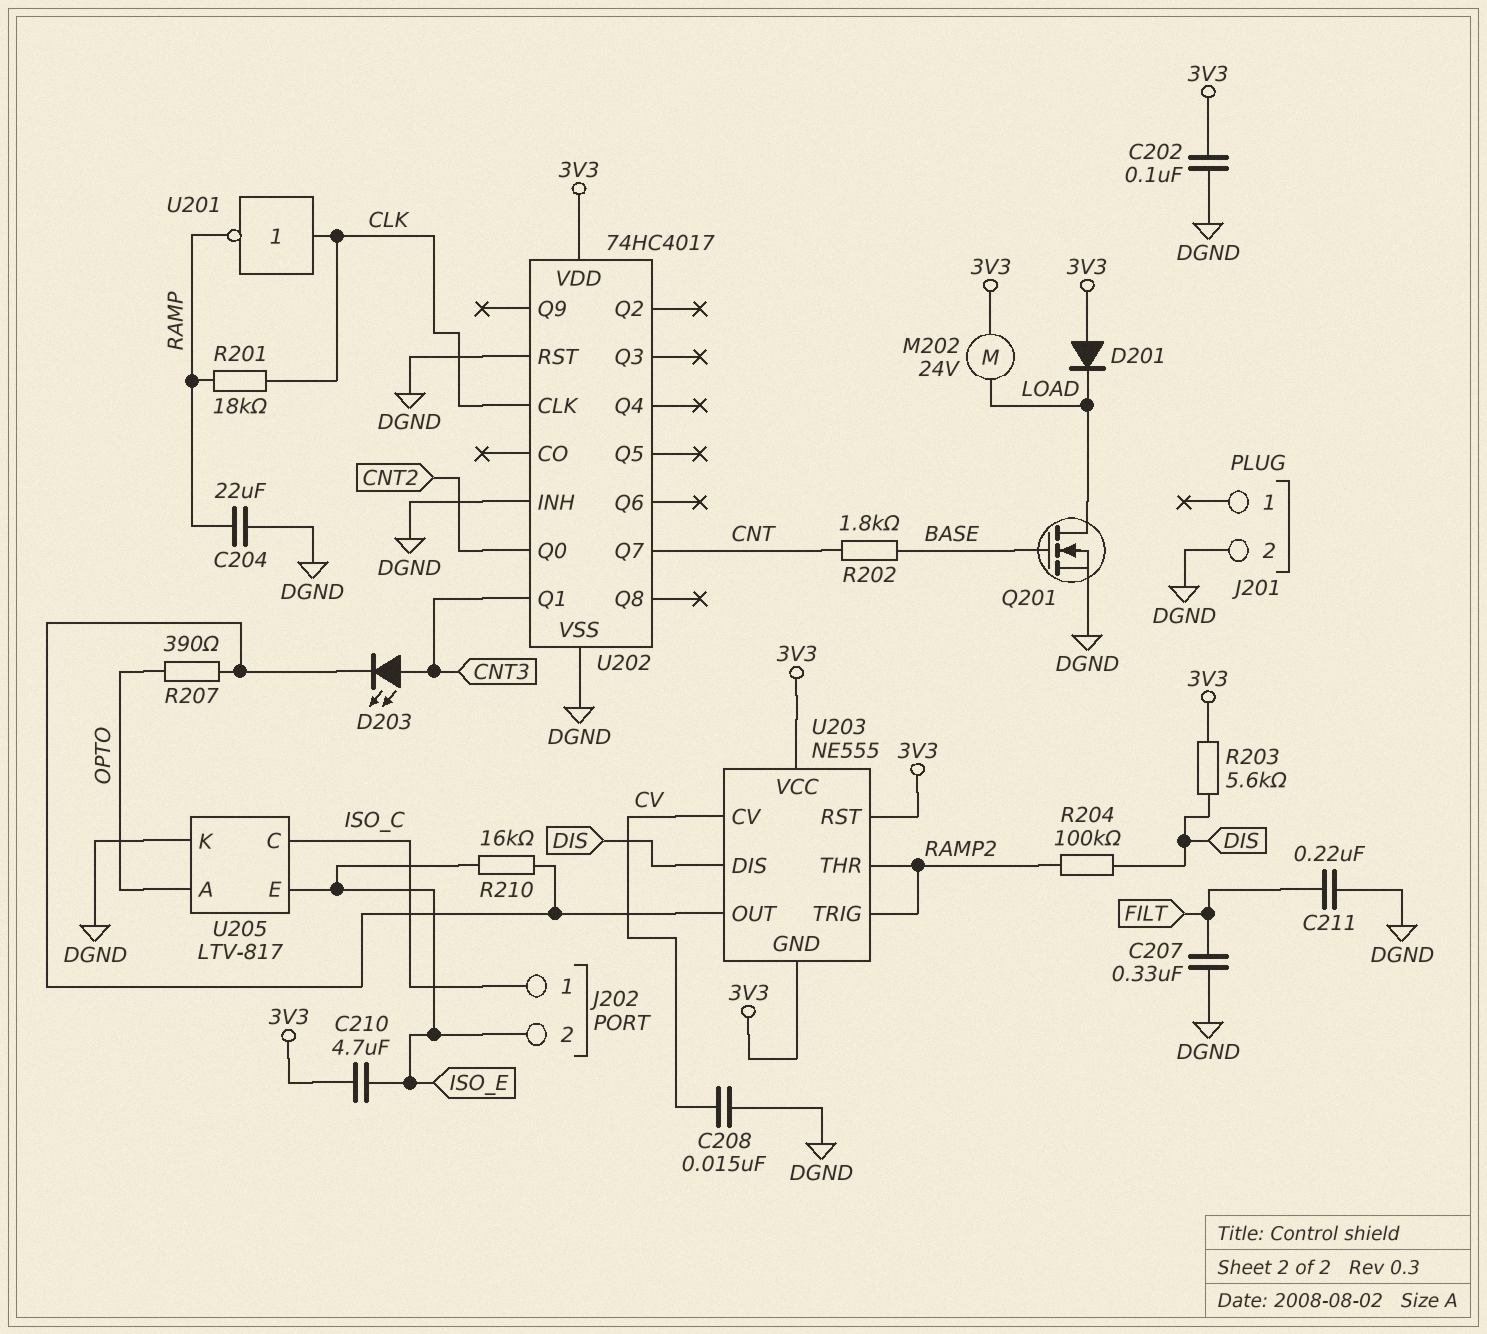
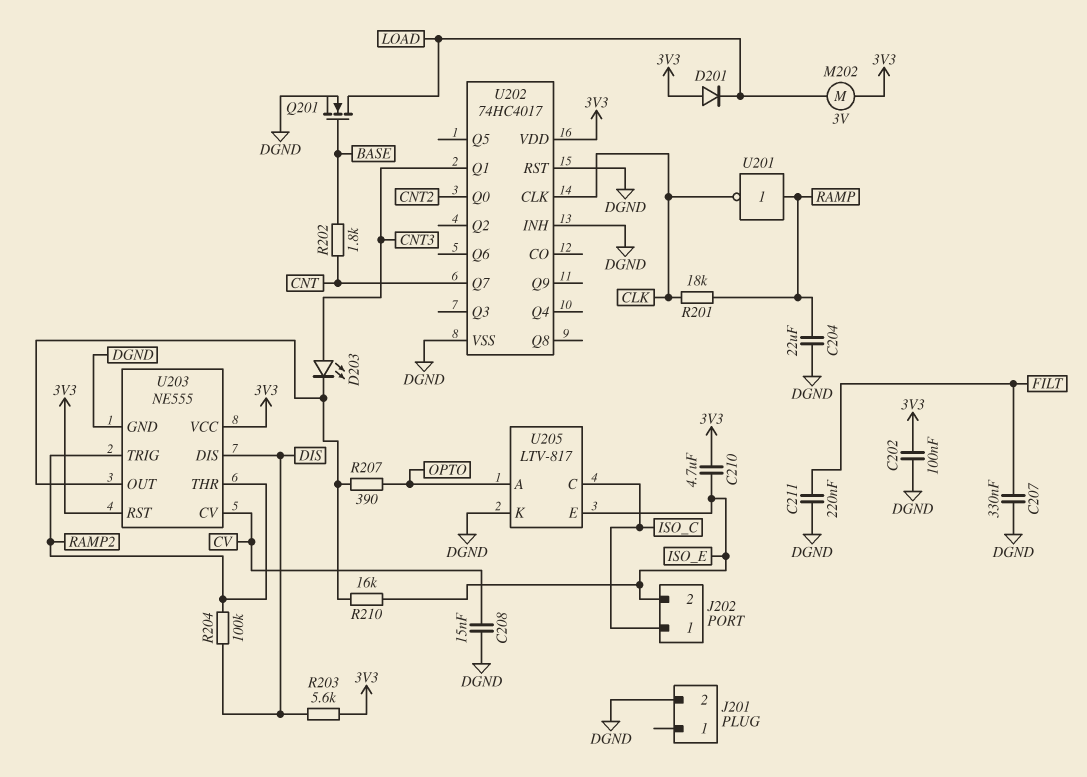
M202: motor 24V (3V3, LOAD) -> motor 3V (3V3, LOAD)
U201: NOT (in CLK, out RAMP) -> NOT (in RAMP, out CLK)
U203 pin GND: 3V3 -> DGND

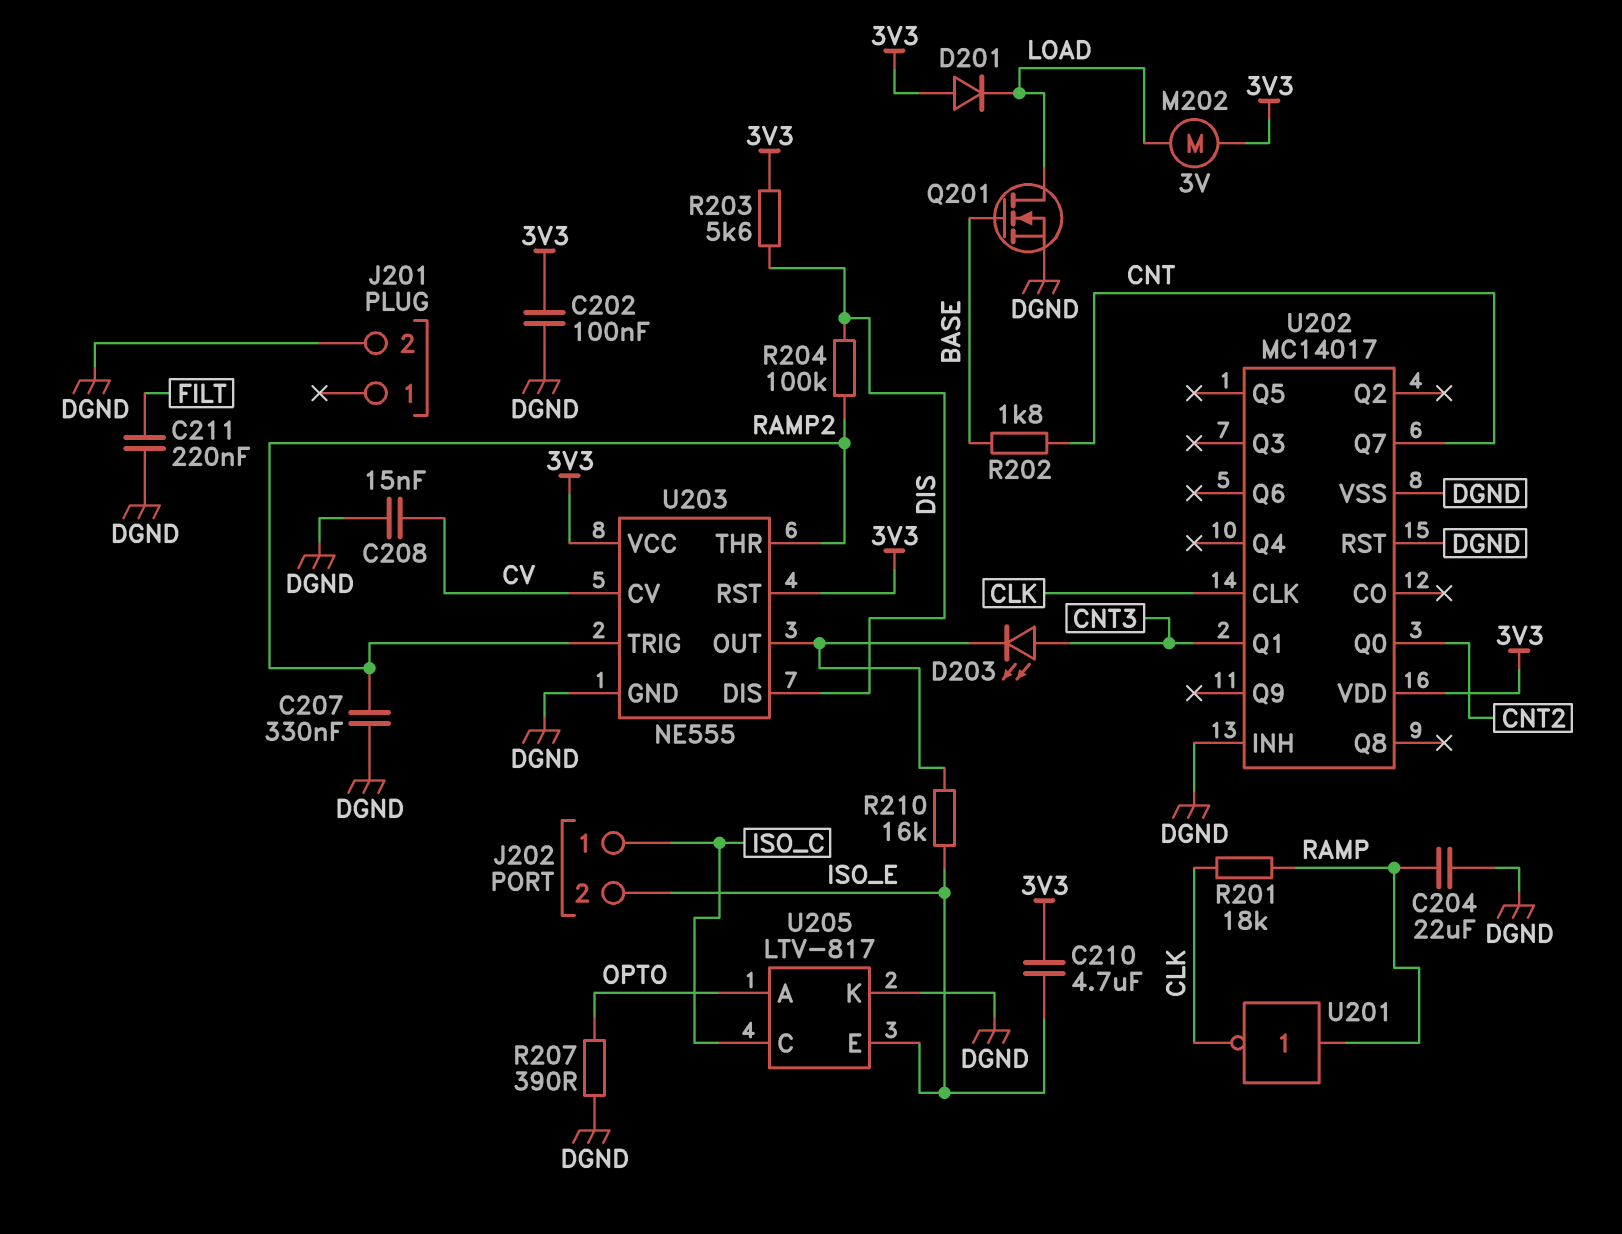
C207: 330nF (DGND, FILT) -> 330nF (DGND, RAMP2)
R207: 390 (OPTO, U203/OUT) -> 390 (DGND, OPTO)
U202: 74HC4017 -> MC14017

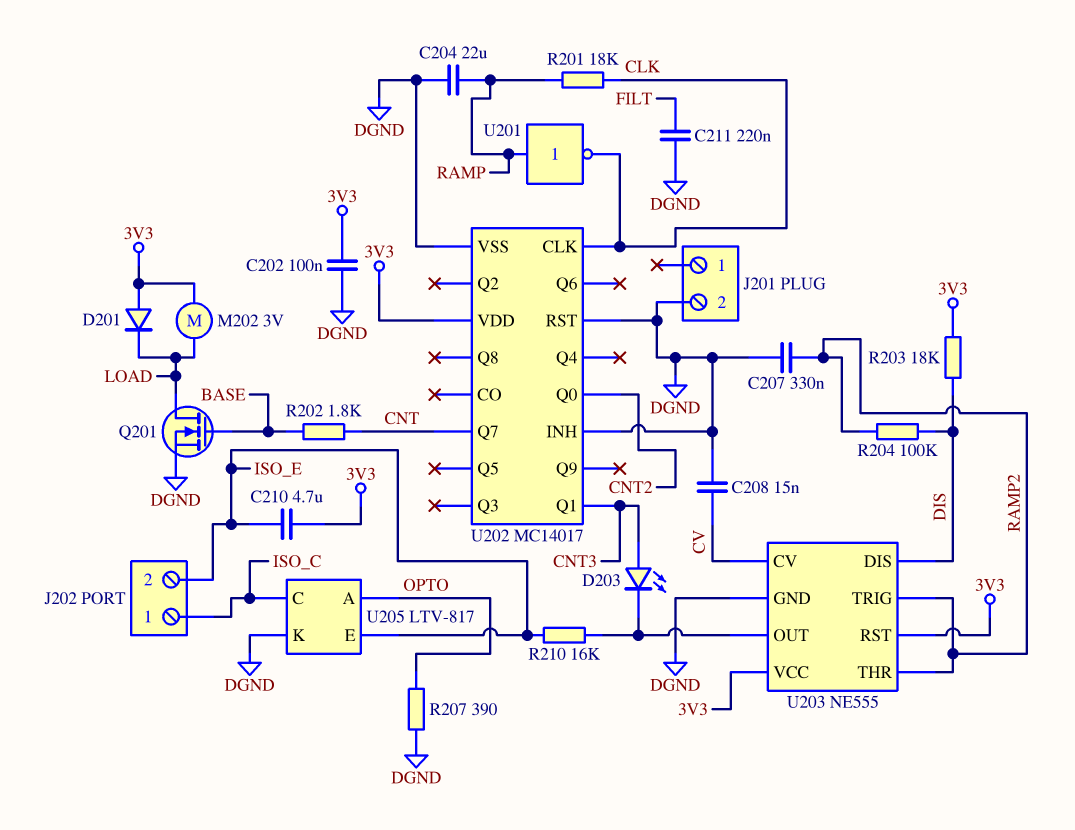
R203: 5.6k (3V3, DIS) -> 18k (3V3, DIS)

